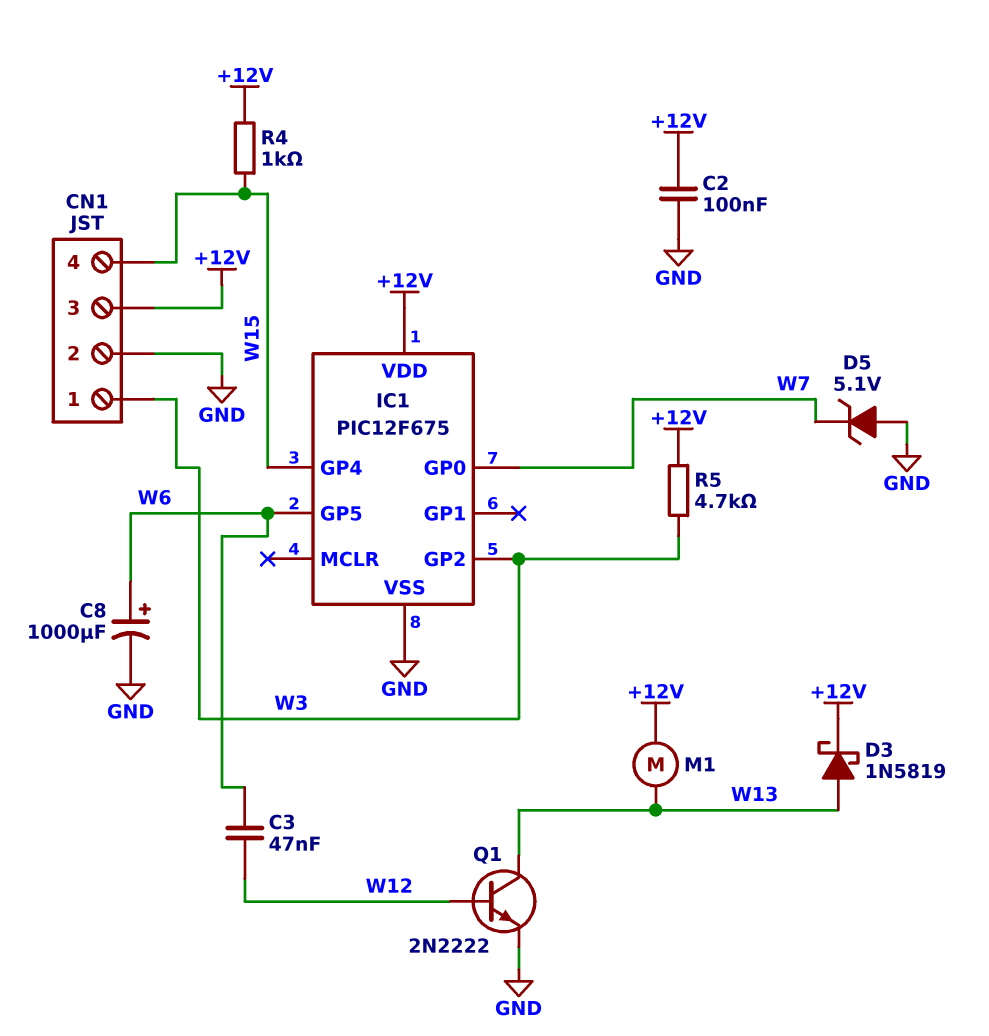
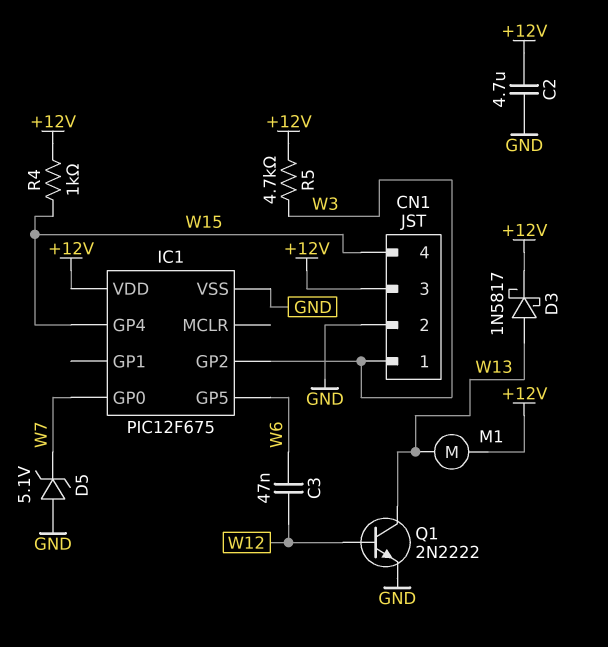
C2: 100nF (+12V, GND) -> 4.7uF (+12V, GND)
C8: 1000uF (plus W6, minus GND) -> none
D3: schottky 1N5819 (A W13, K +12V) -> schottky 1N5817 (A W13, K +12V)

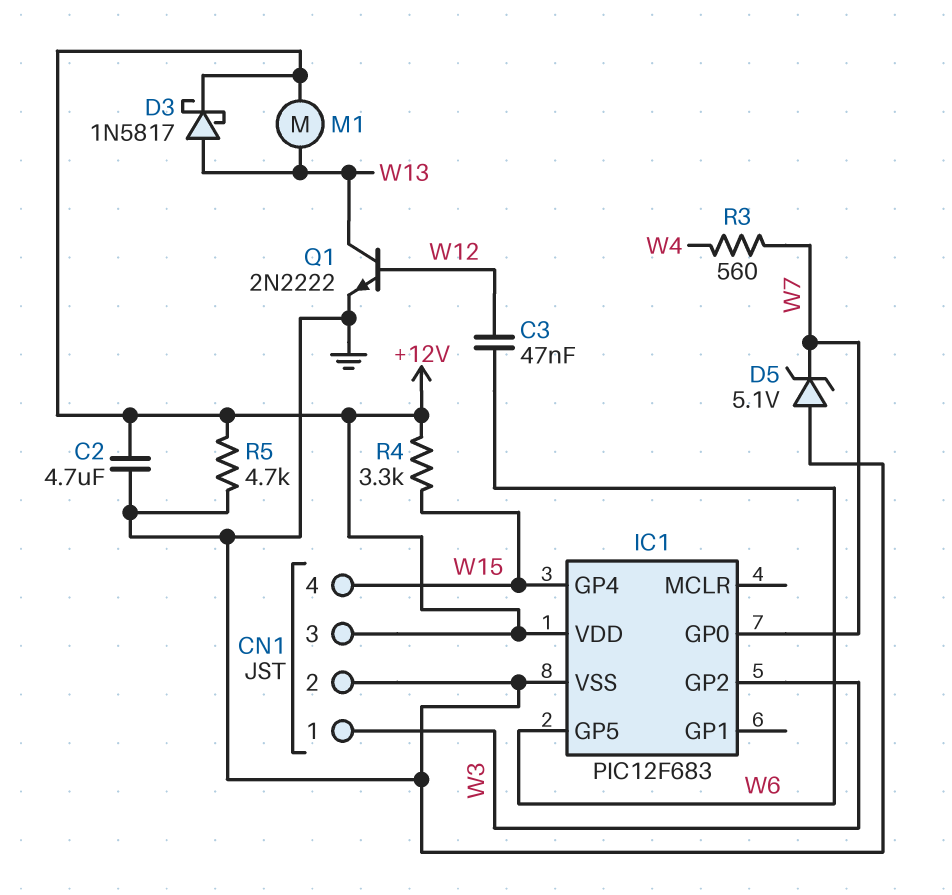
IC1: PIC12F675 -> PIC12F683
R3: none -> 560 (W4, W7)
R4: 1k (+12V, W15) -> 3.3k (+12V, W15)
R5: 4.7k (+12V, W3) -> 4.7k (+12V, GND)

